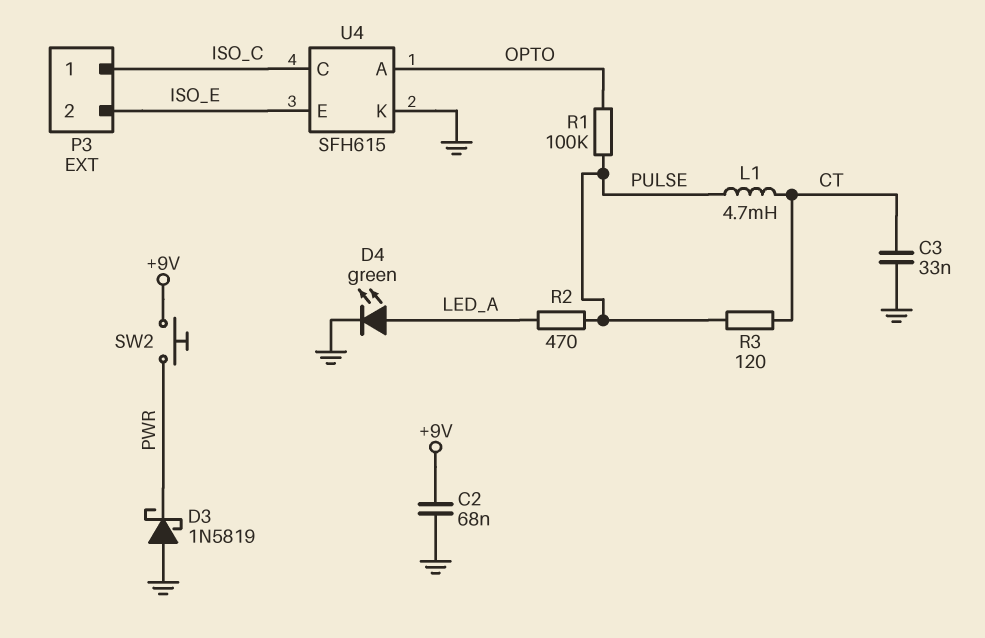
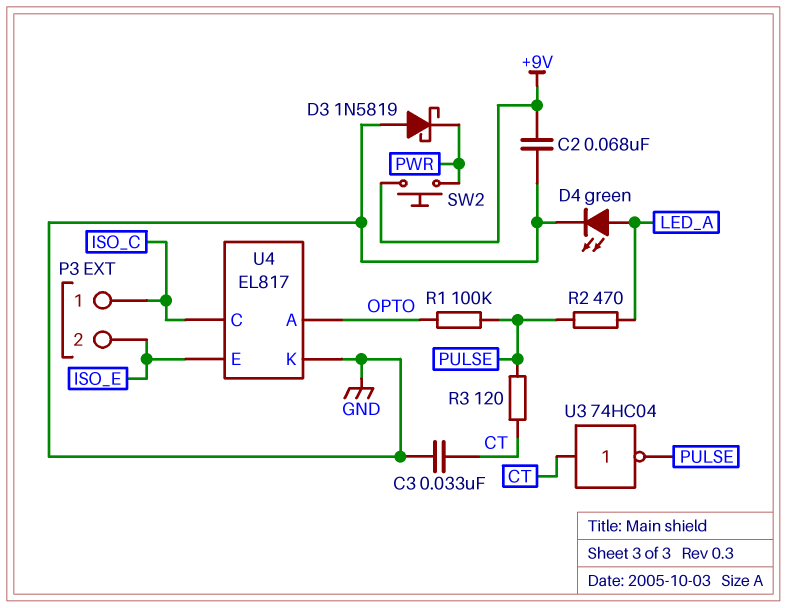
L1: 4.7mH (CT, PULSE) -> none
U3: none -> NOT 74HC04 (in CT, out PULSE)
U4: SFH615 -> EL817

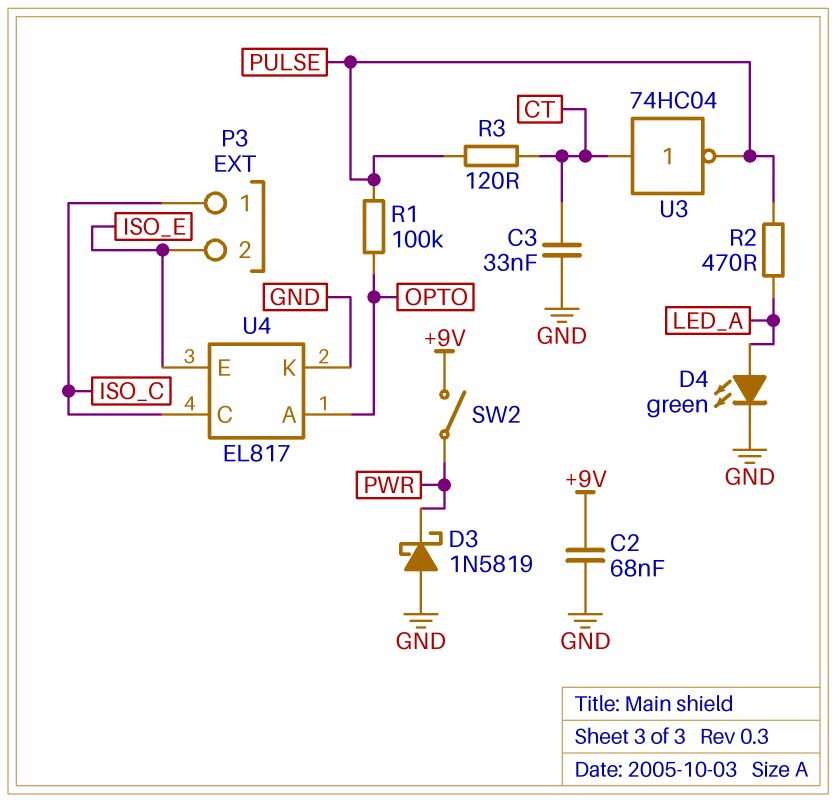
SW2: button (+9V, PWR) -> switch (+9V, PWR)

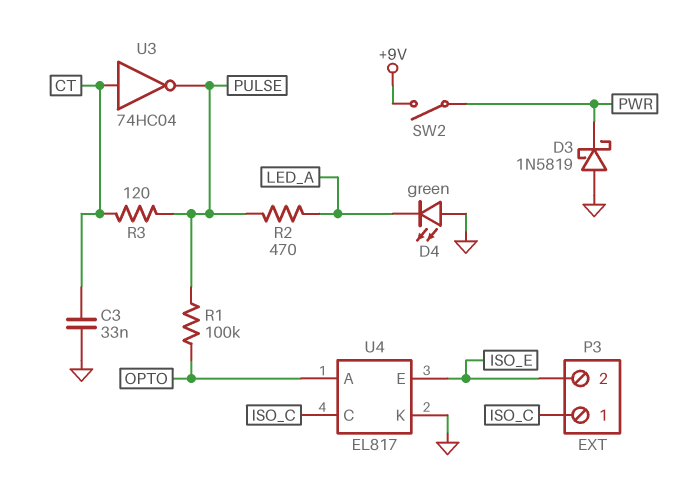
C2: 68nF (+9V, GND) -> none
D4: LED green (A LED_A, K GND) -> LED green (A GND, K LED_A)

